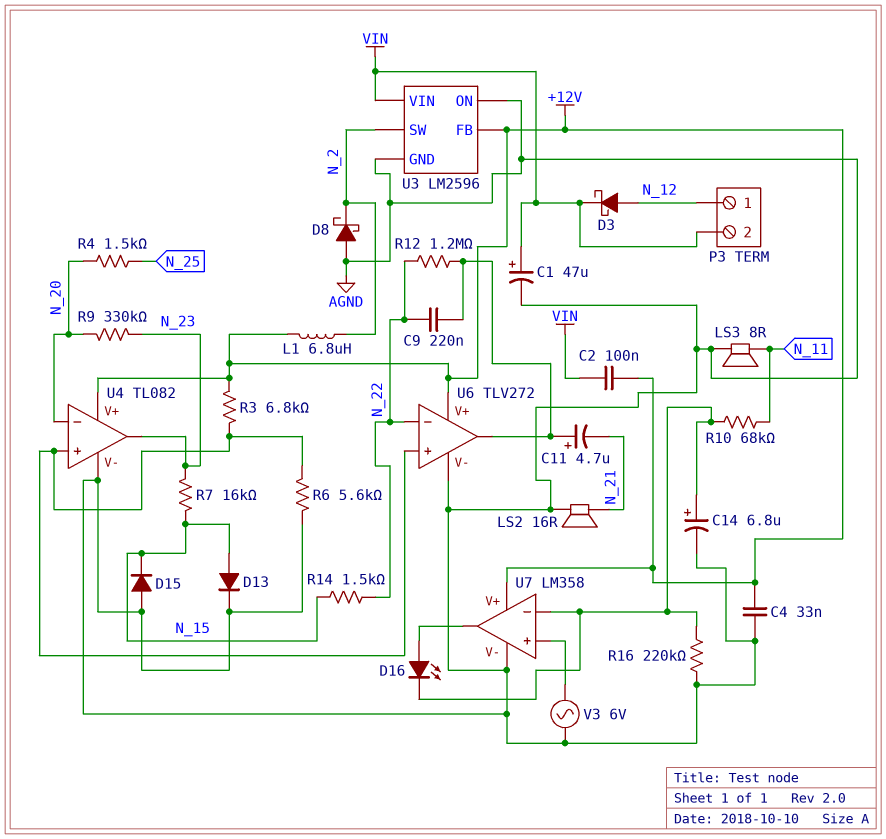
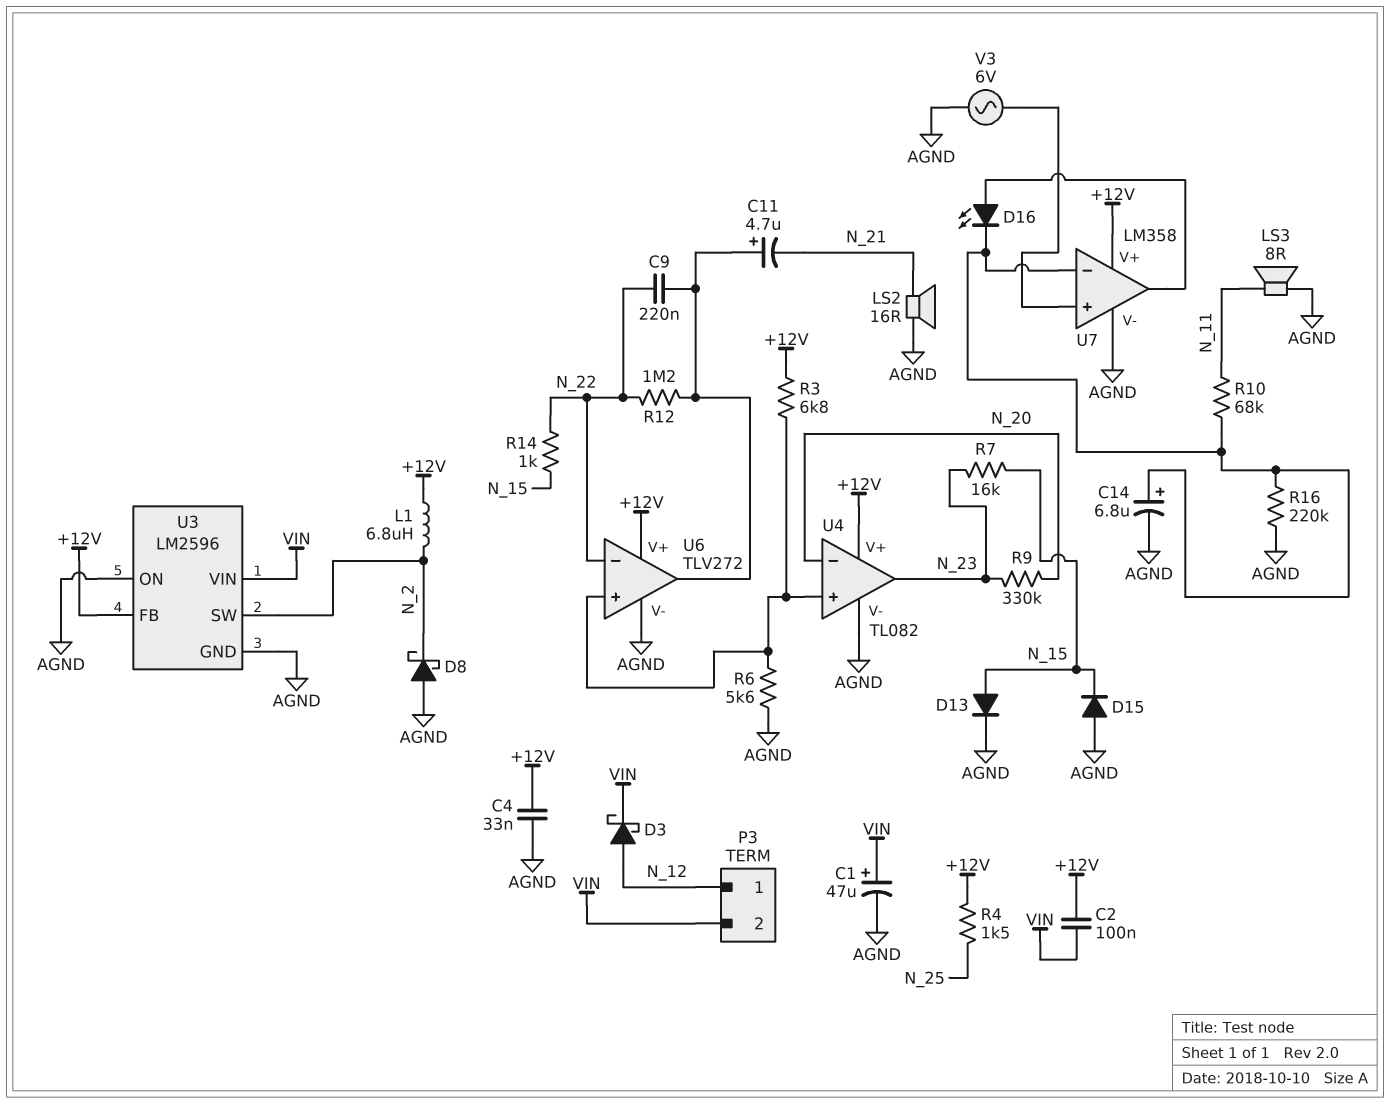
R4: 1.5k (N_20, N_25) -> 1.5k (+12V, N_25)
R14: 1.5k (N_15, N_22) -> 1k (N_15, N_22)

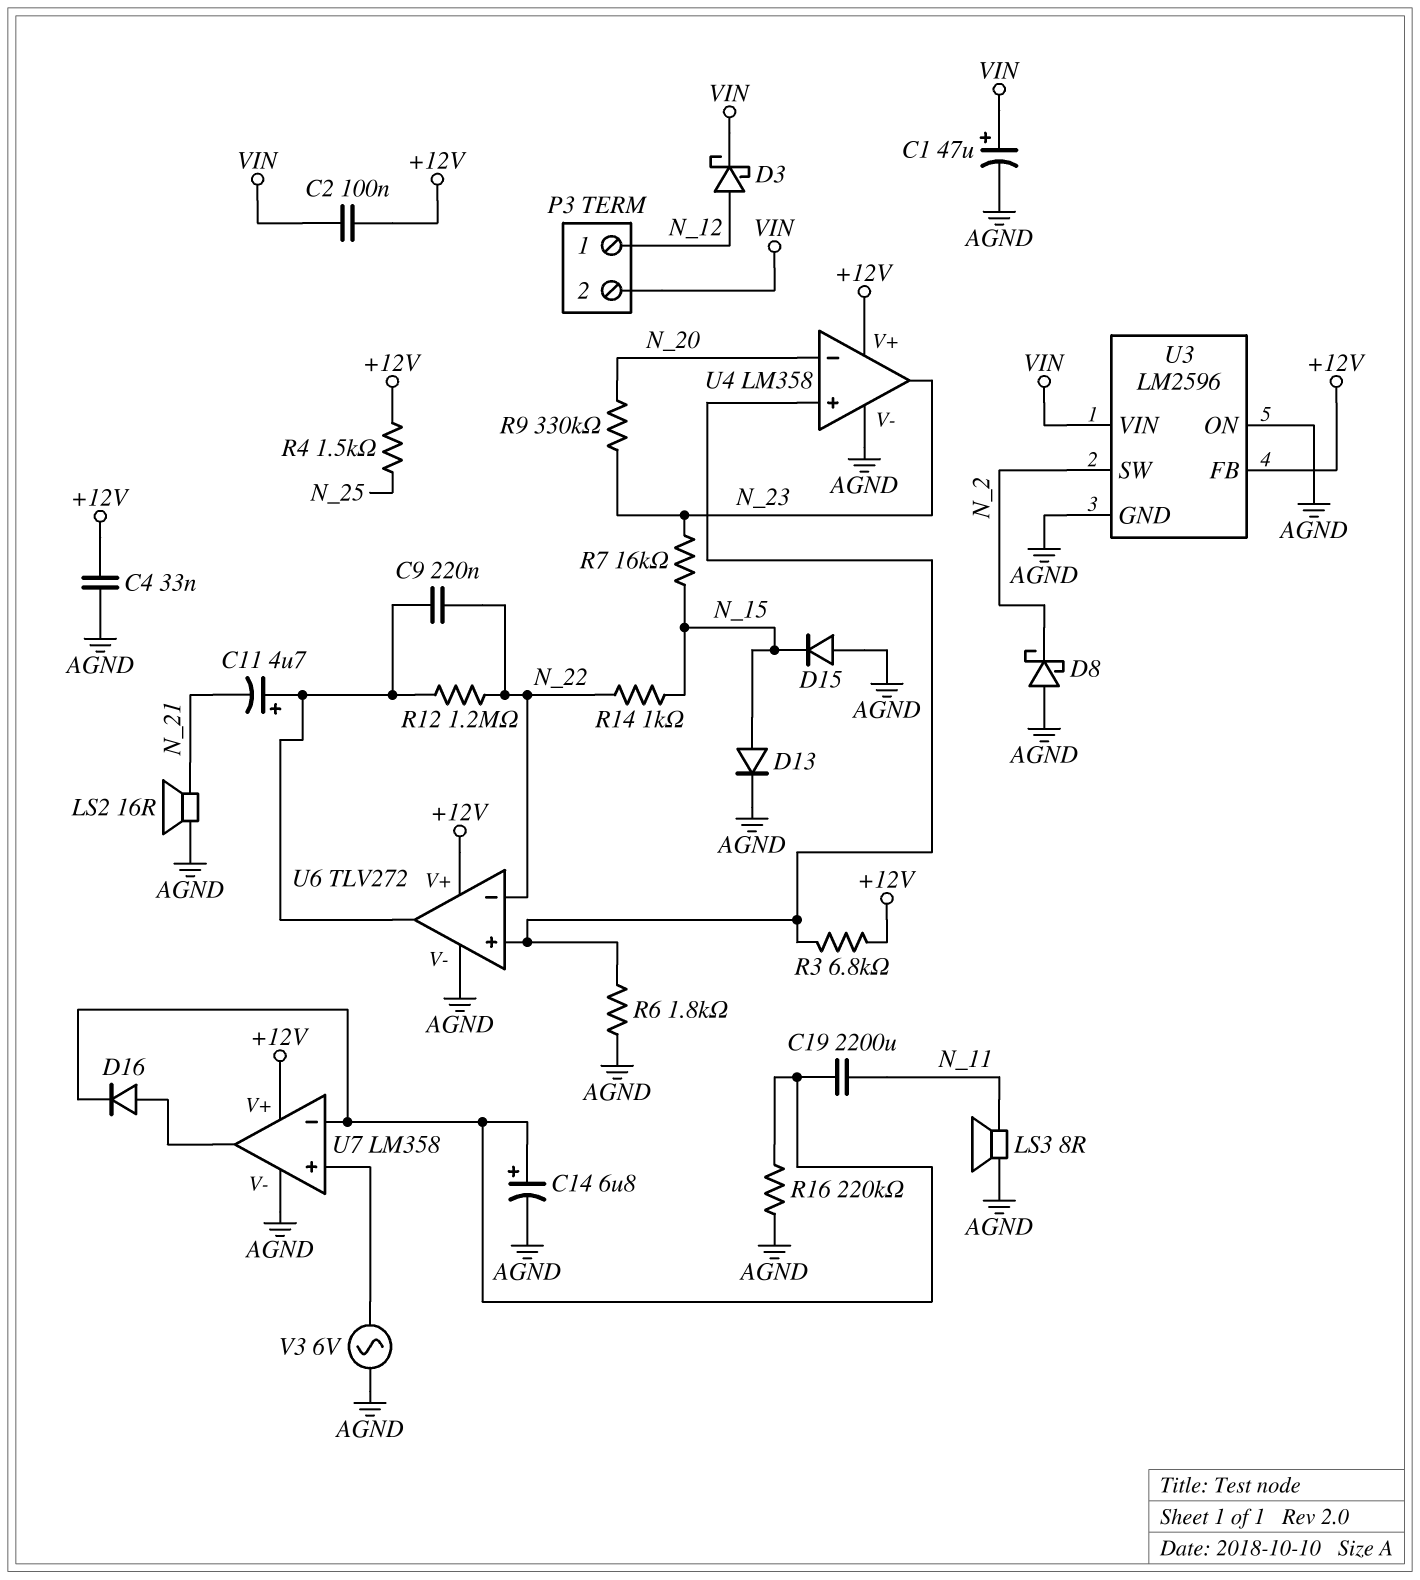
C19: none -> 2200uF (N_11, U7/in-)
D16: LED (A U7/out, K U7/in-) -> diode (A U7/out, K U7/in-)
L1: 6.8uH (+12V, N_2) -> none
R6: 5.6k (AGND, U4/in+) -> 1.8k (AGND, U4/in+)
R10: 68k (N_11, U7/in-) -> none
U4: TL082 -> LM358

